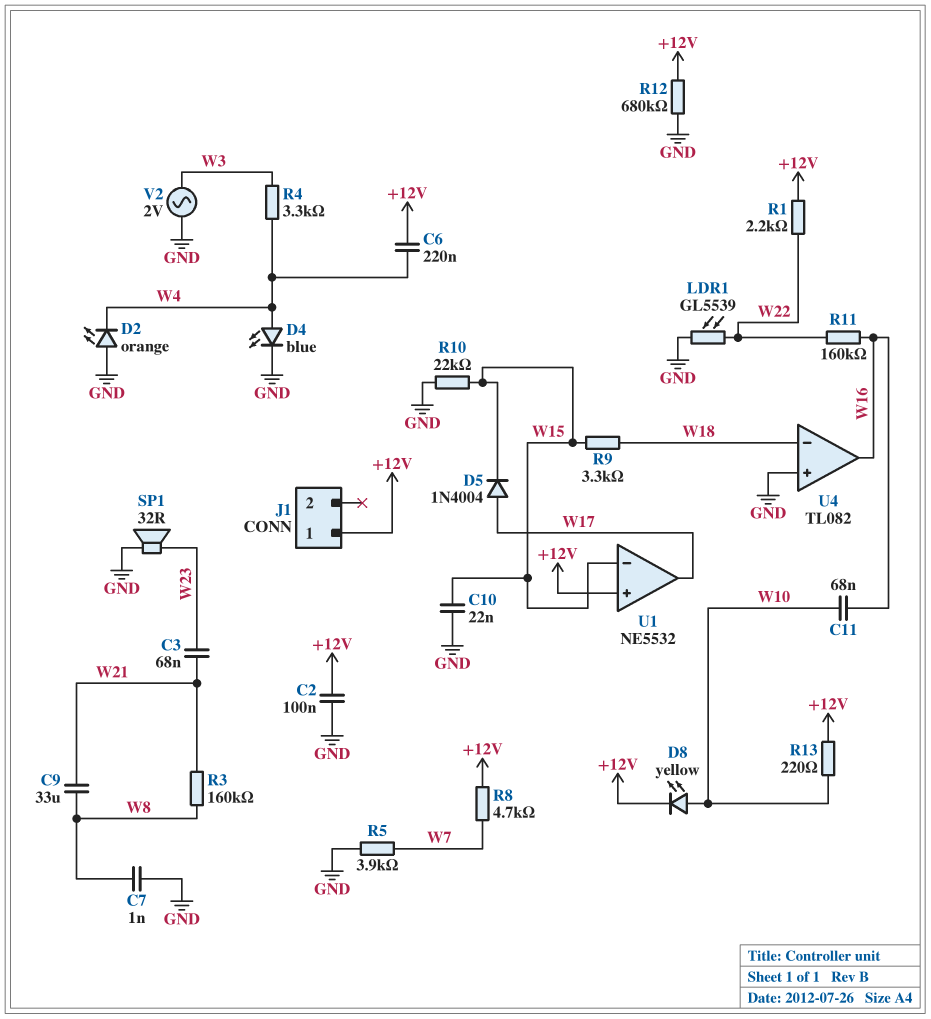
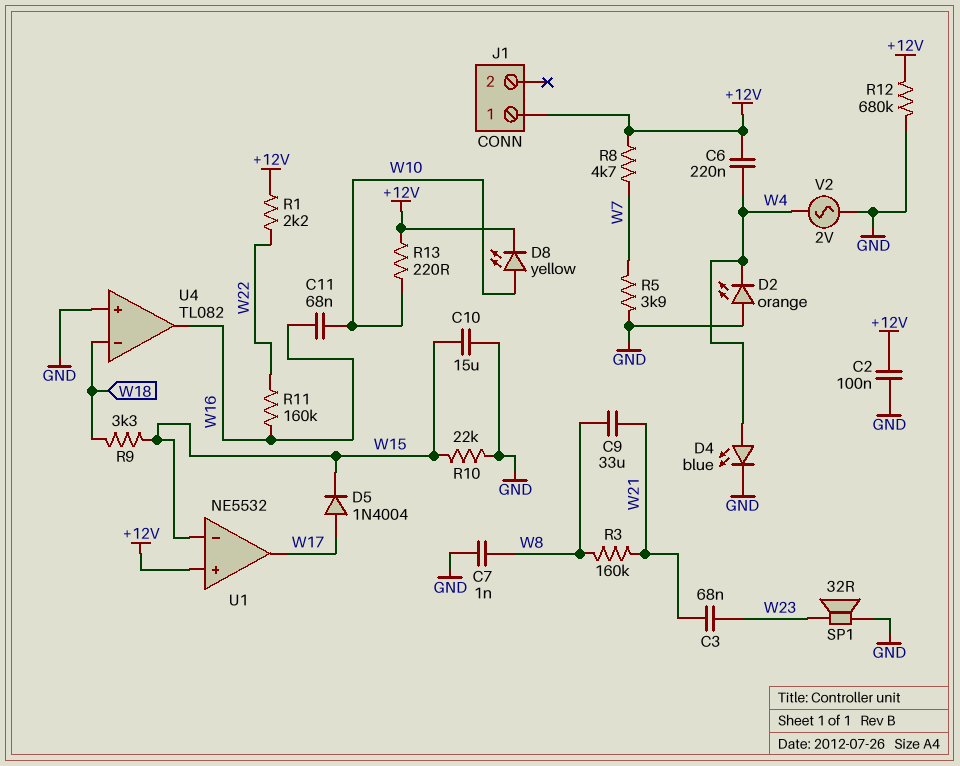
C10: 22nF (GND, W15) -> 15uF (GND, W15)
LDR1: GL5539 (GND, W22) -> none
R4: 3.3k (W3, W4) -> none
V2: AC 2V (GND, W3) -> AC 2V (GND, W4)

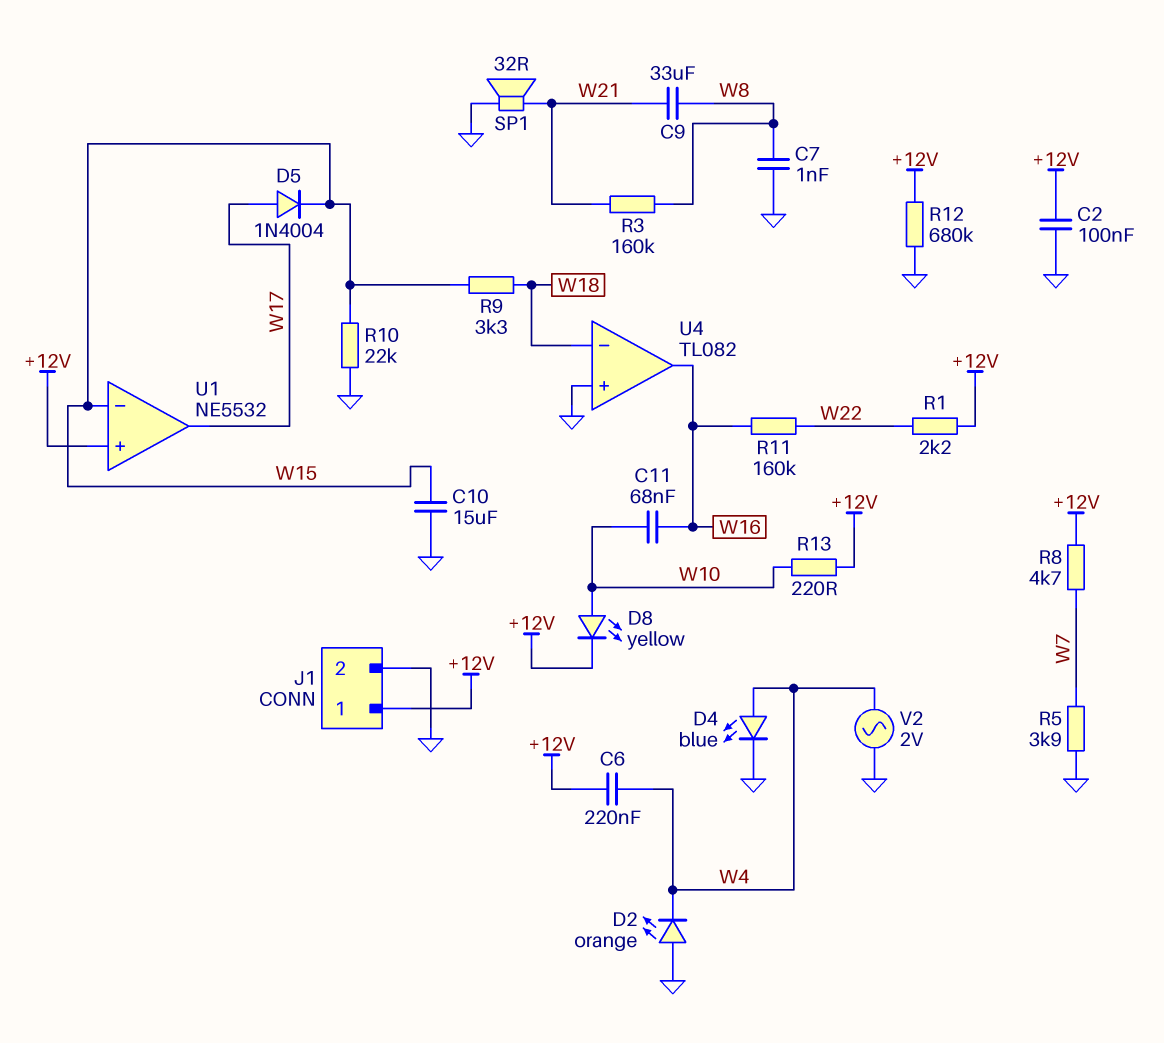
C3: 68nF (W21, W23) -> none
J1 pin 2: none -> GND
SP1: speaker 32R (GND, W23) -> speaker 32R (GND, W21)

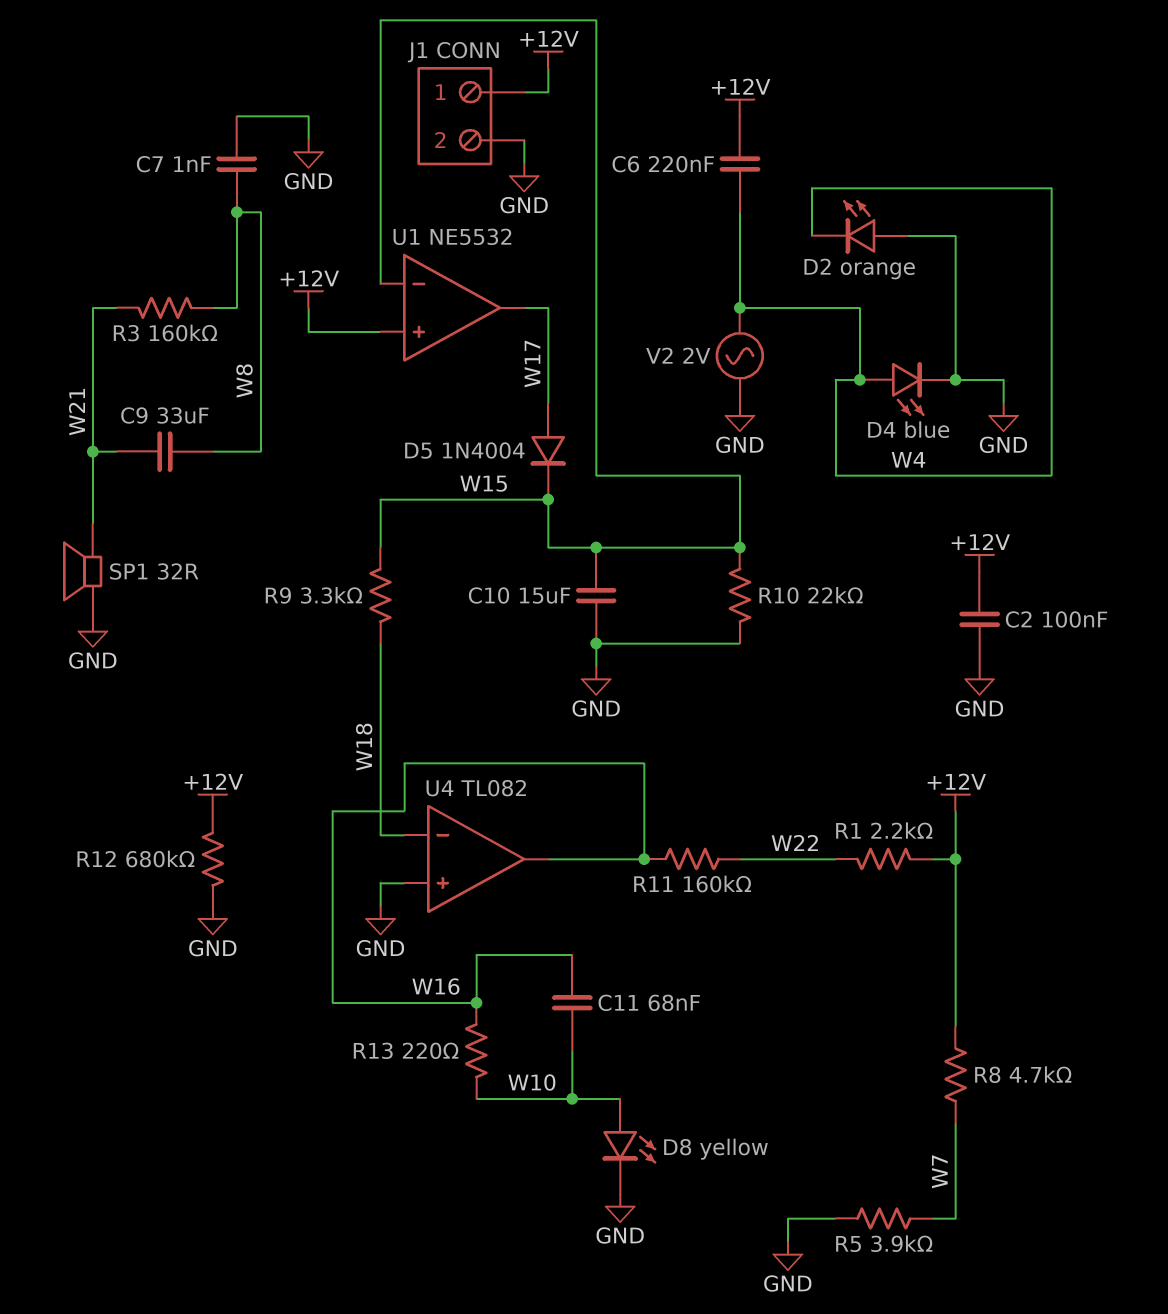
D8: LED yellow (A W10, K +12V) -> LED yellow (A W10, K GND)
R13: 220 (+12V, W10) -> 220 (W10, W16)

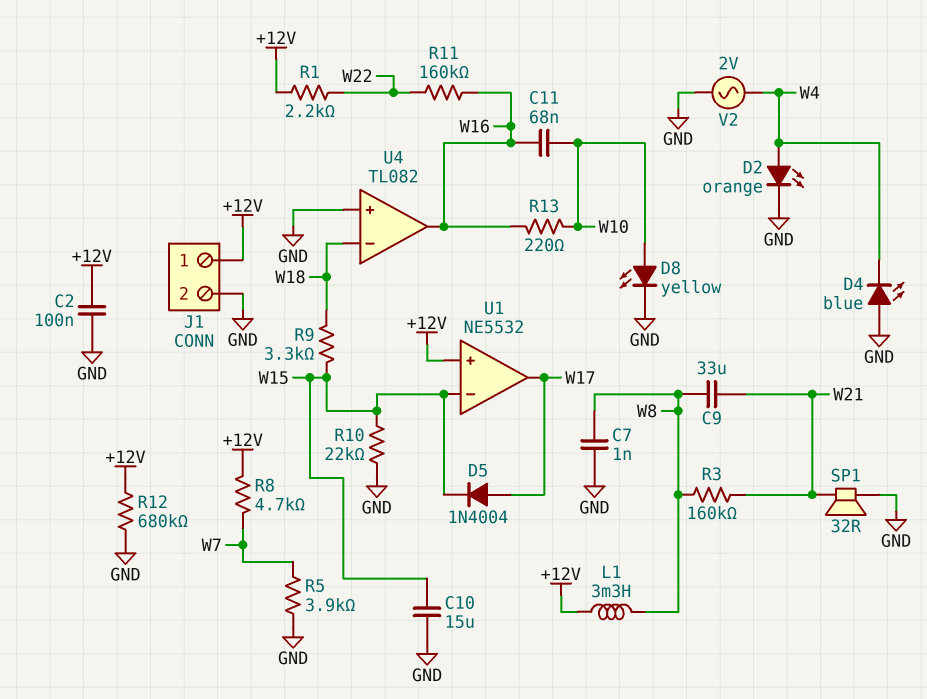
C6: 220nF (+12V, W4) -> none
D2: LED orange (A GND, K W4) -> LED orange (A W4, K GND)
D4: LED blue (A W4, K GND) -> LED blue (A GND, K W4)
L1: none -> 3.3mH (+12V, W8)

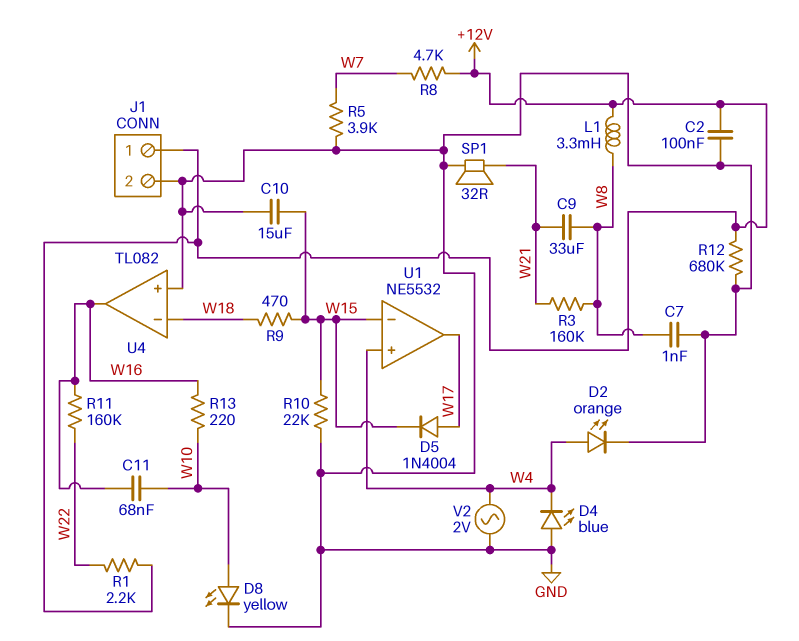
R9: 3.3k (W15, W18) -> 470 (W15, W18)
U1 pin in+: +12V -> W4

